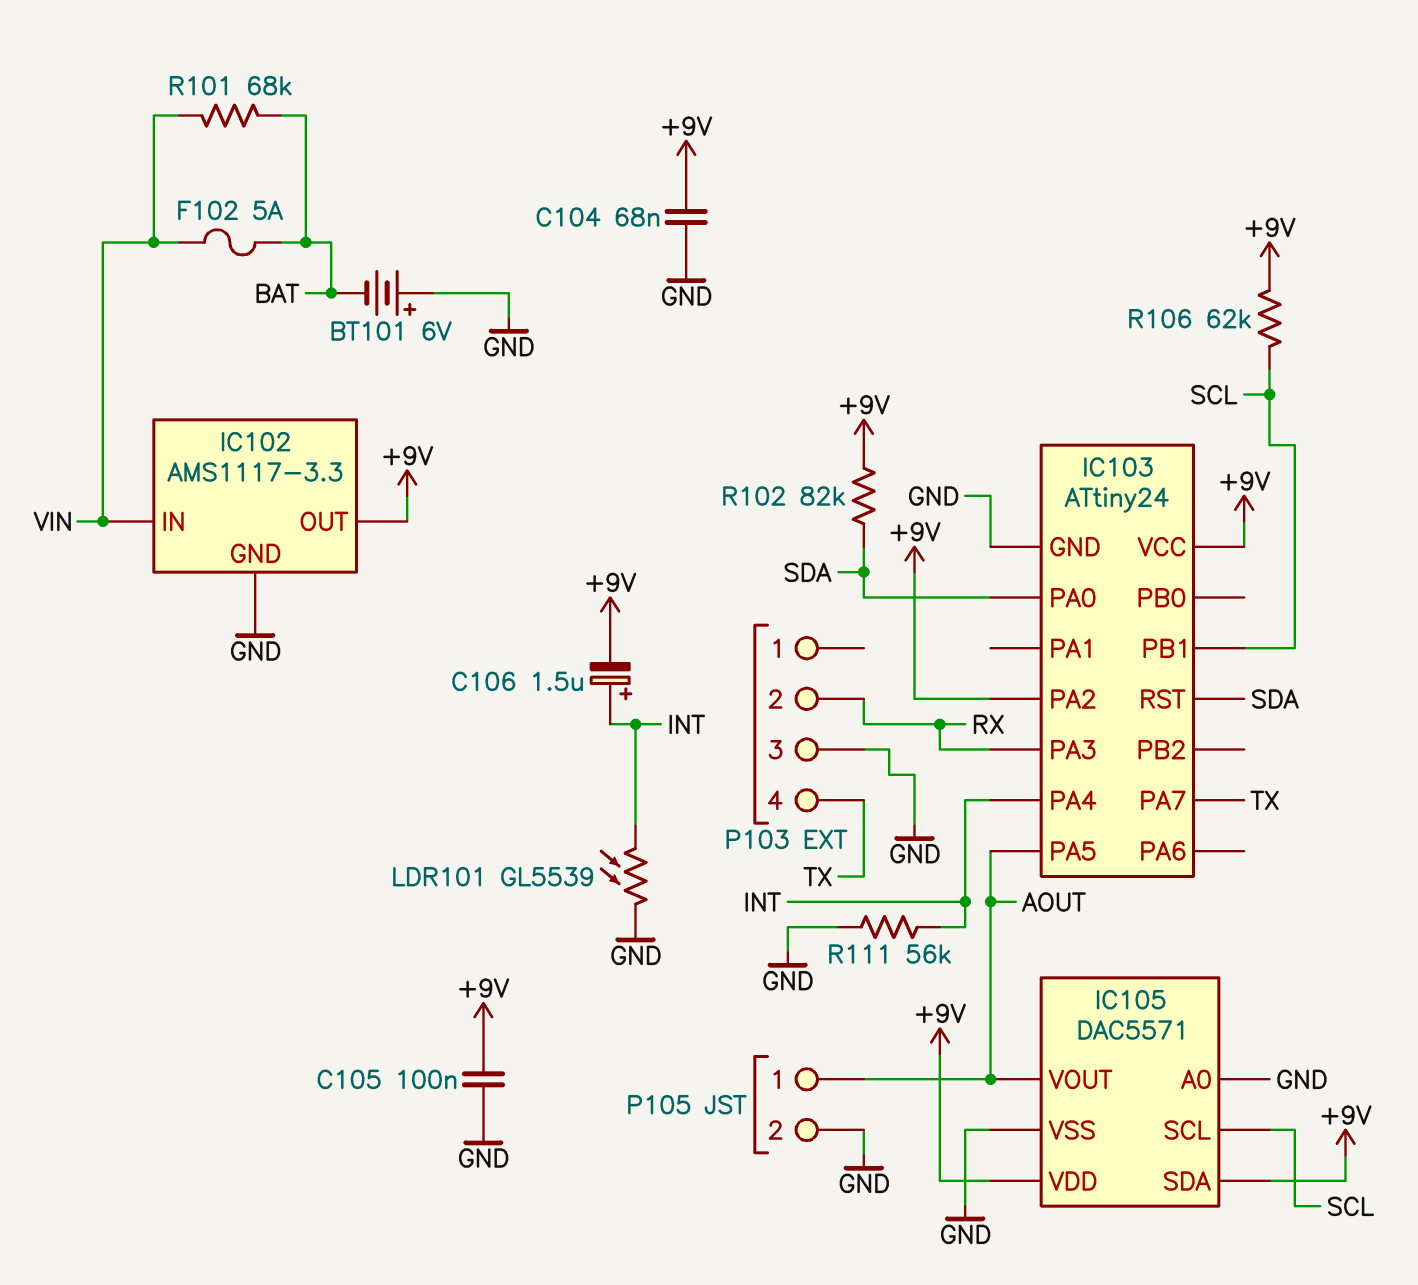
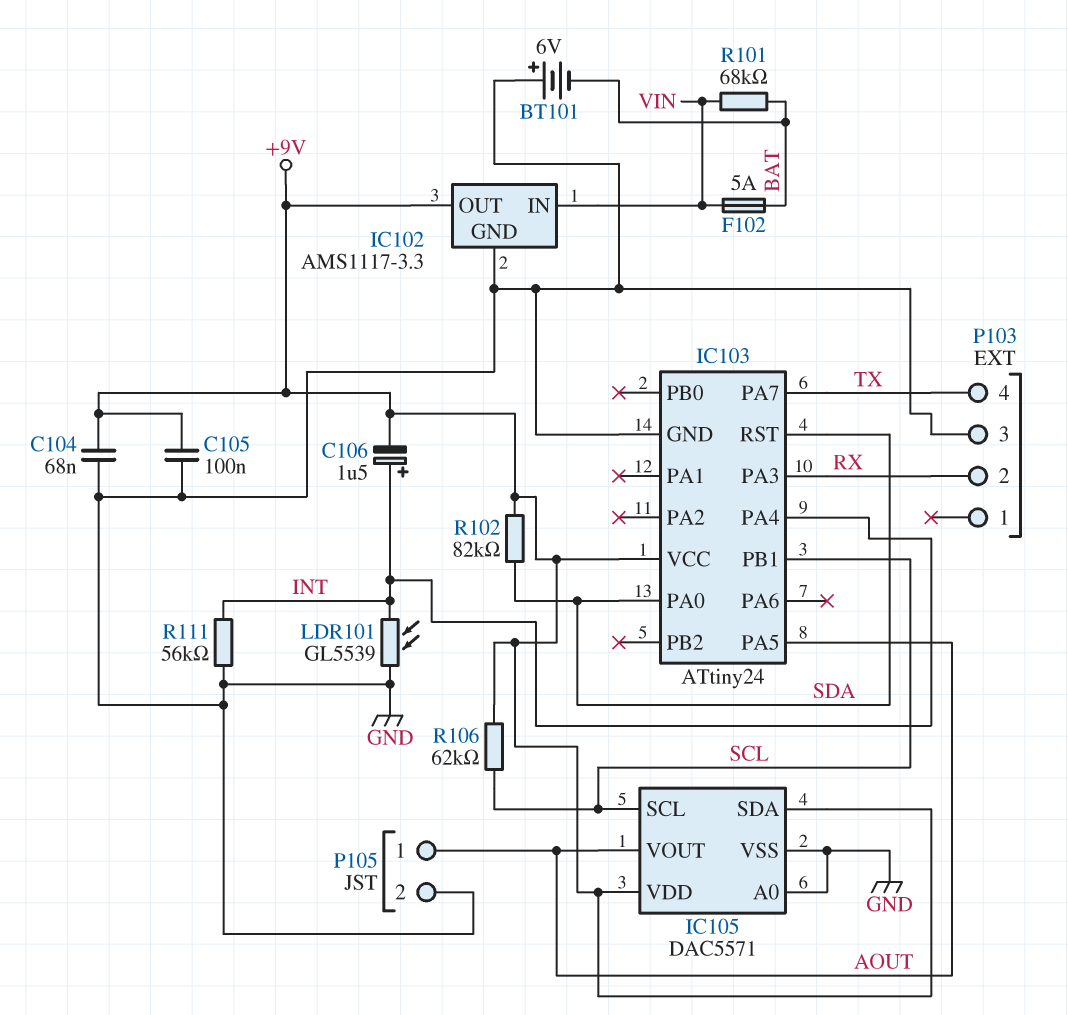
IC103 pin PA2: +9V -> none

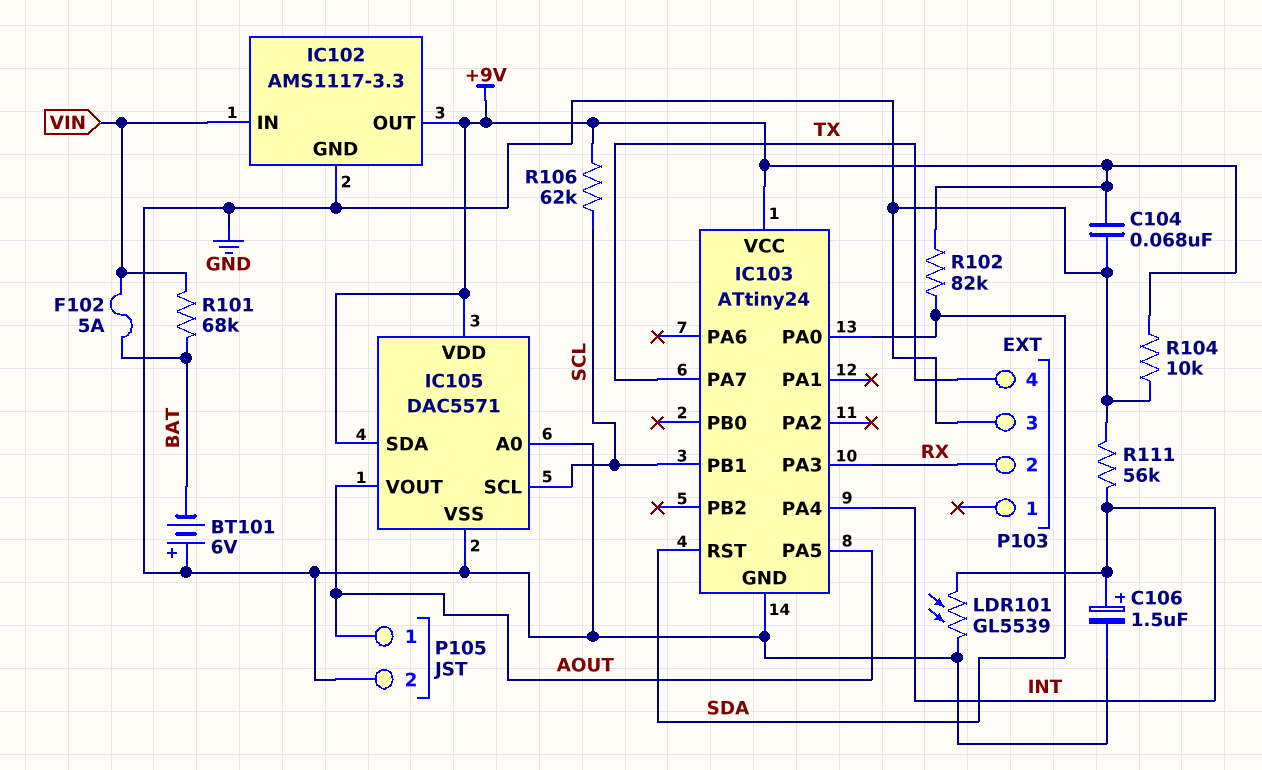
C105: 100nF (+9V, GND) -> none
C106: 1.5uF (plus INT, minus +9V) -> 1.5uF (plus INT, minus GND)
R104: none -> 10k (+9V, GND)

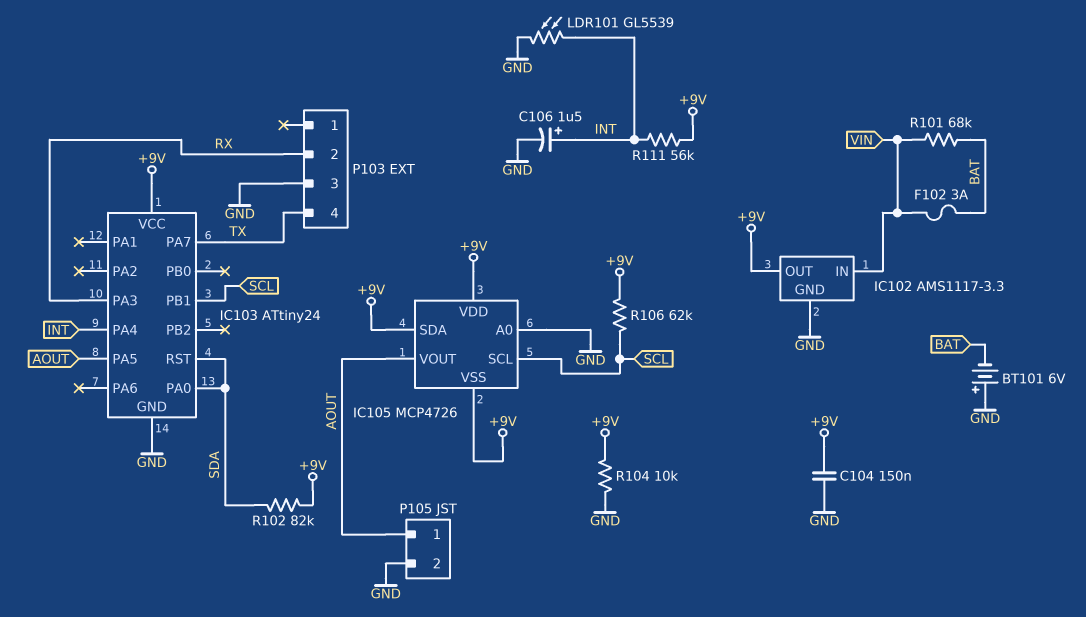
C104: 68nF (+9V, GND) -> 150nF (+9V, GND)
F102: 5A (BAT, VIN) -> 3A (BAT, VIN)
IC105: DAC5571 -> MCP4726
IC105 pin VSS: GND -> +9V
R111: 56k (GND, INT) -> 56k (+9V, INT)

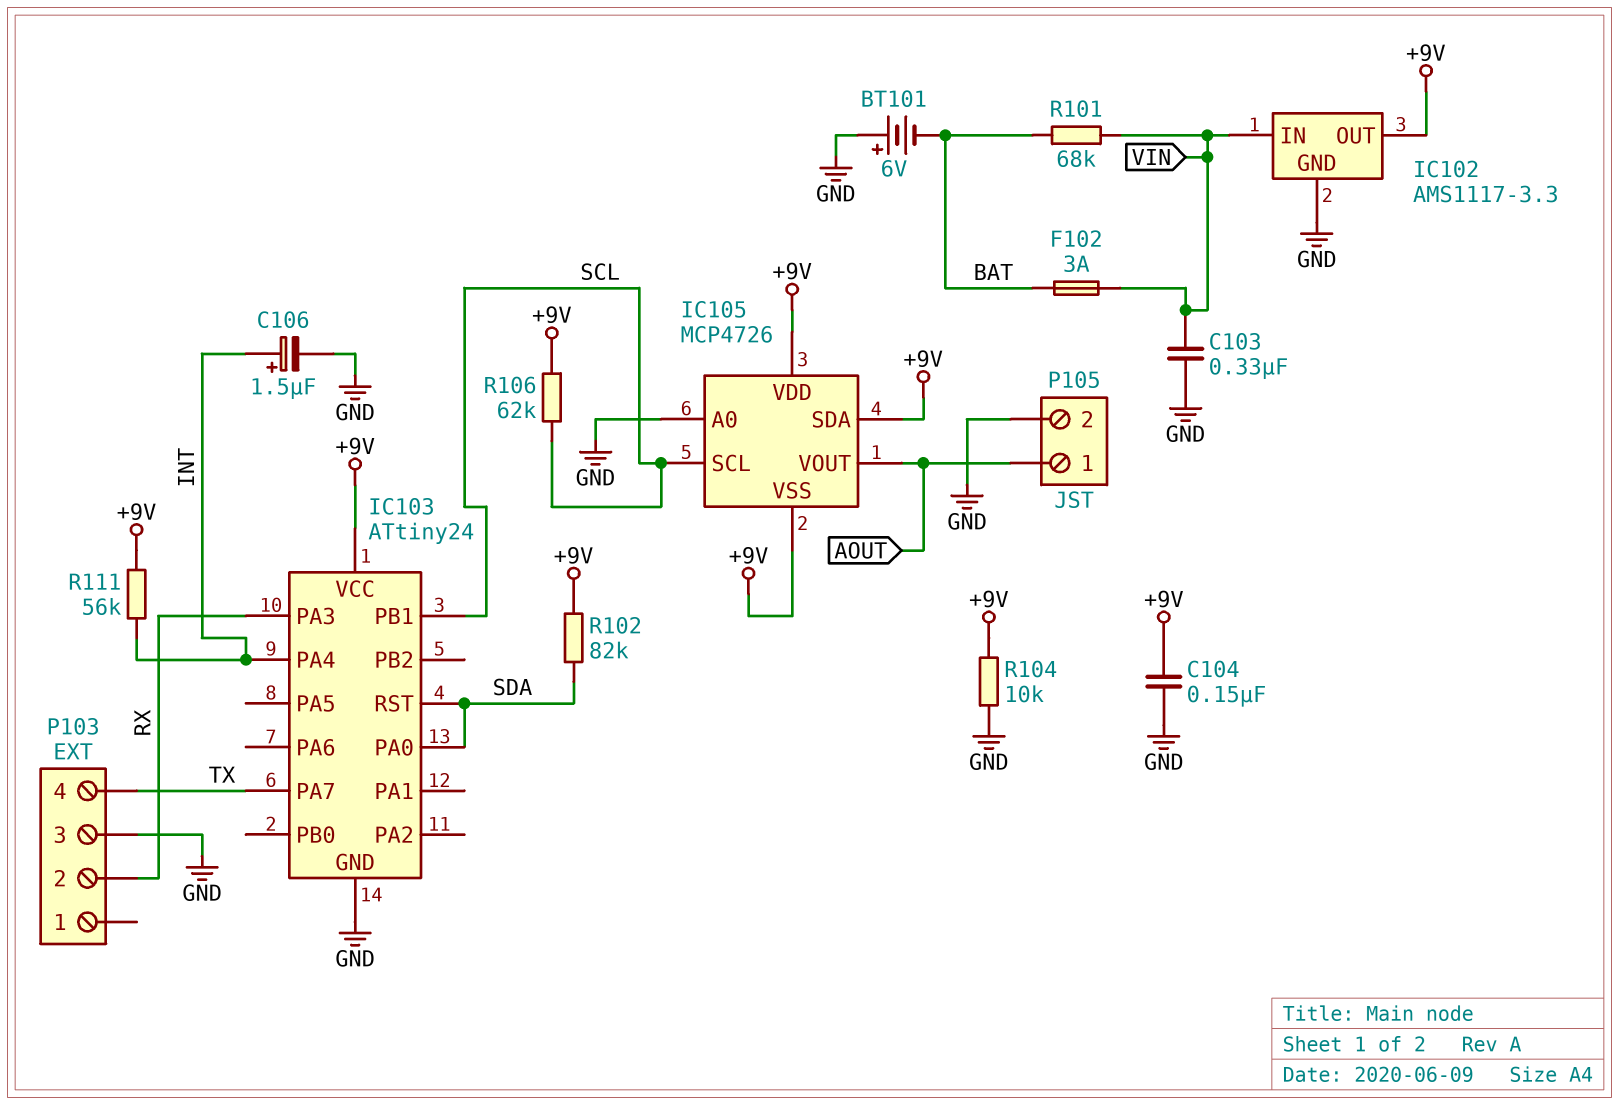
C103: none -> 330nF (GND, VIN)
IC103 pin PA5: AOUT -> none
LDR101: GL5539 (GND, INT) -> none

